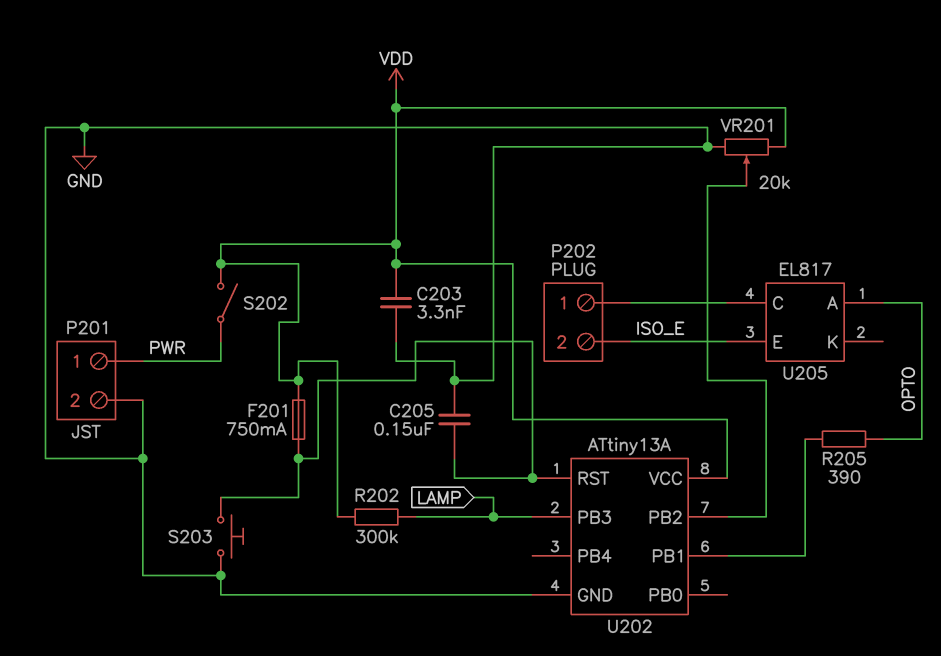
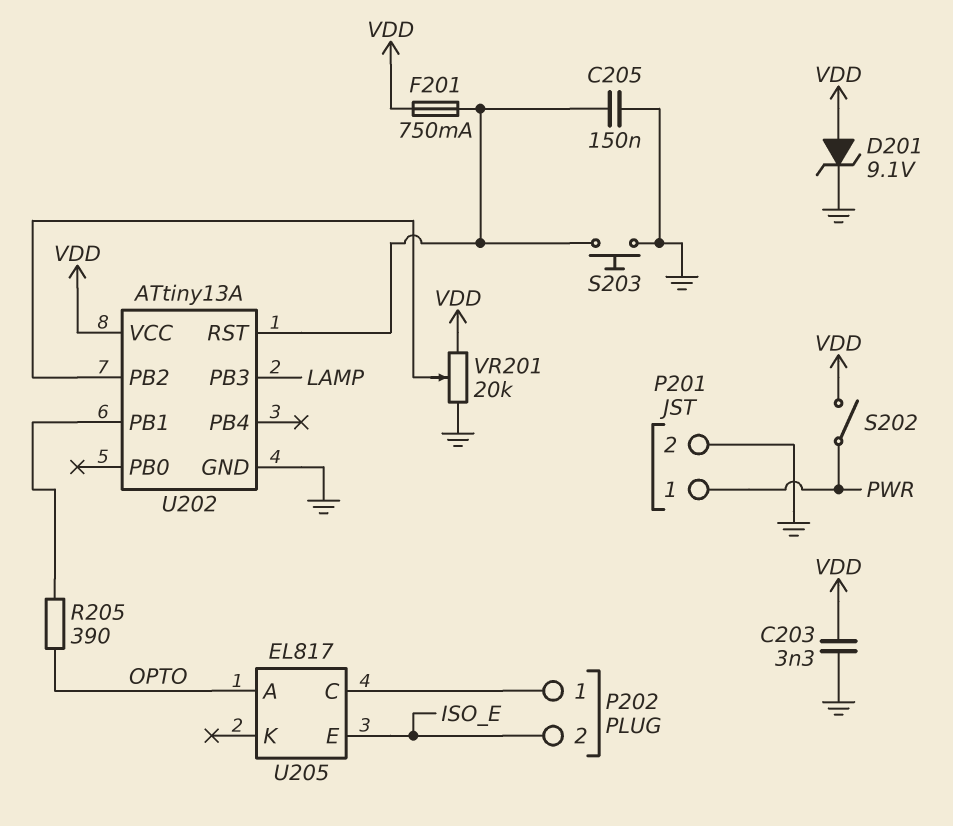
D201: none -> zener 9.1V (A VDD, K GND)
R202: 300k (LAMP, VDD) -> none

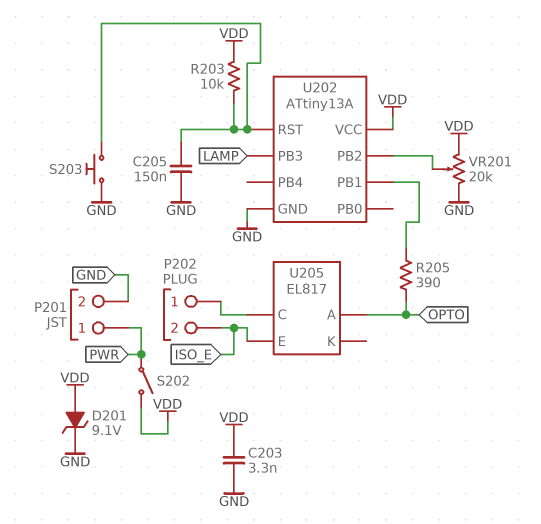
F201: 750mA (U202/RST, VDD) -> none
R203: none -> 10k (U202/RST, VDD)

